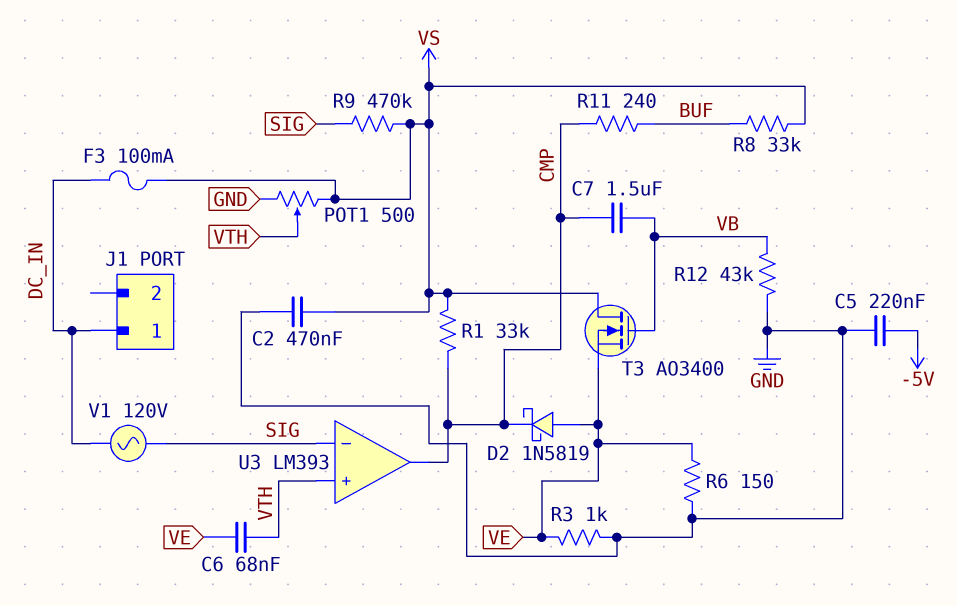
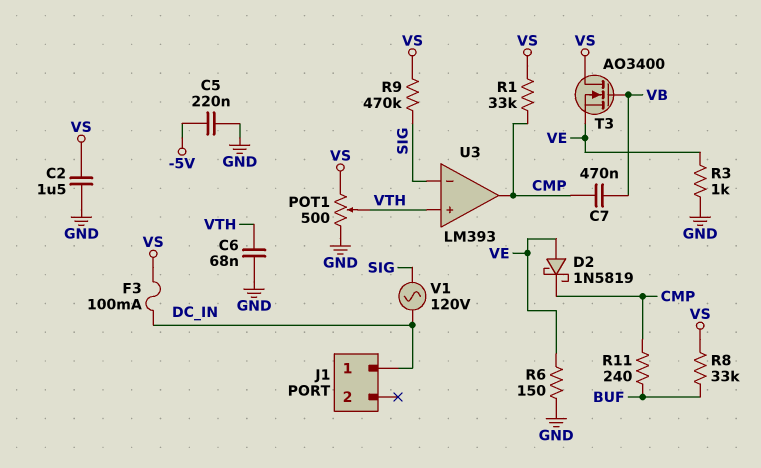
C2: 470nF (GND, VS) -> 1.5uF (GND, VS)
C6: 68nF (VE, VTH) -> 68nF (GND, VTH)
C7: 1.5uF (CMP, VB) -> 470nF (CMP, VB)
R12: 43k (GND, VB) -> none

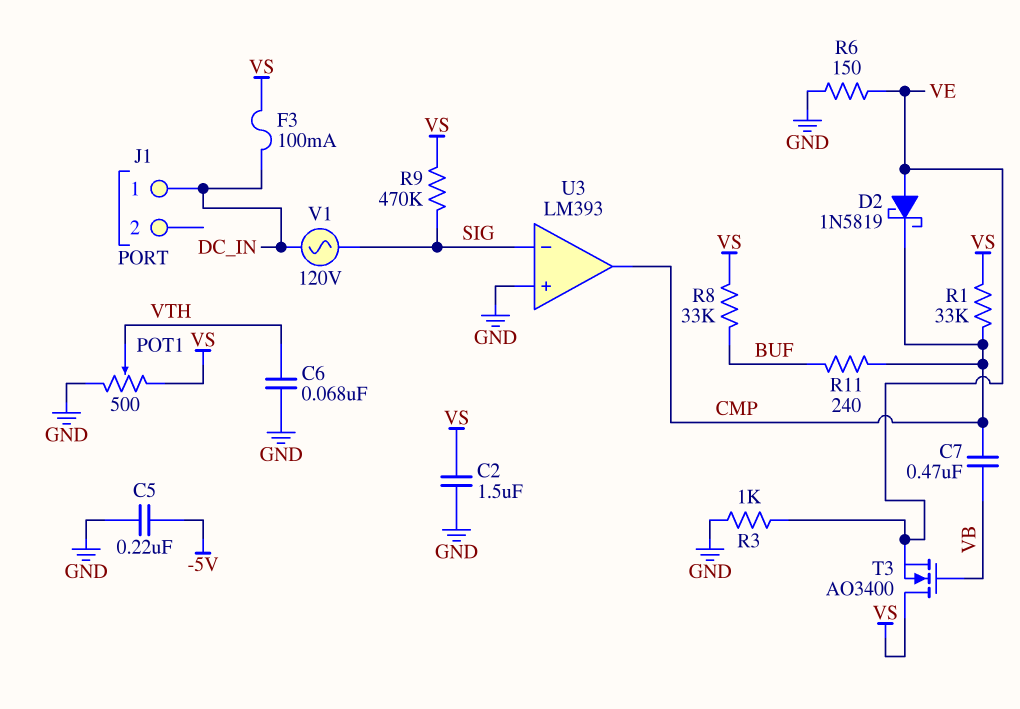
U3 pin in+: VTH -> GND

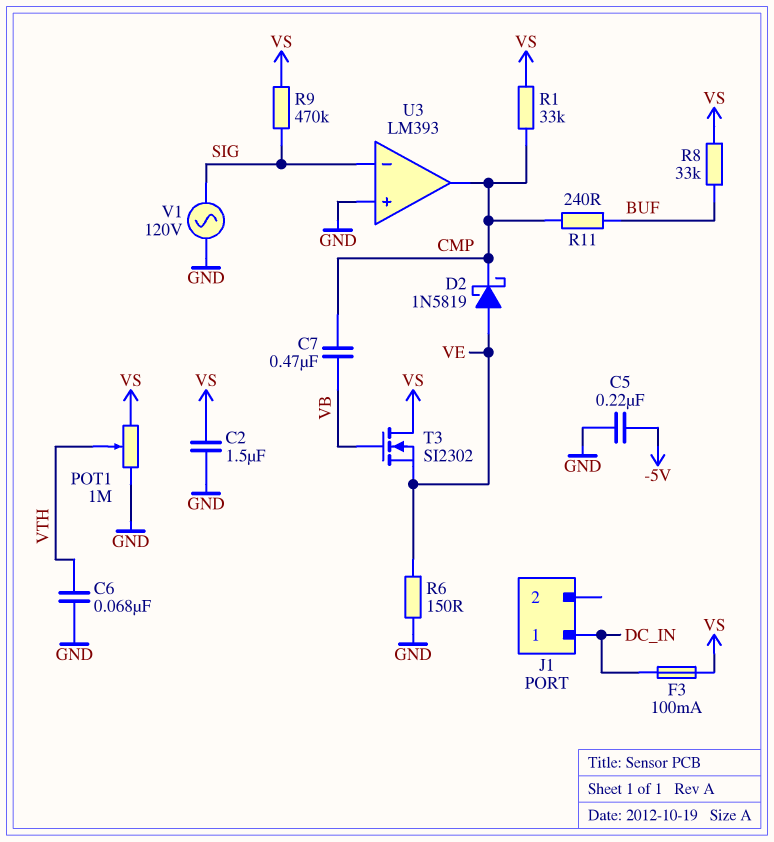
POT1: 500 (GND, VS, wiper VTH) -> 1M (GND, VS, wiper VTH)
R3: 1k (GND, VE) -> none
T3: NMOS AO3400 (G VB, D VS, S VE) -> NMOS SI2302 (G VB, D VS, S VE)
V1: AC 120V (DC_IN, SIG) -> AC 120V (GND, SIG)

